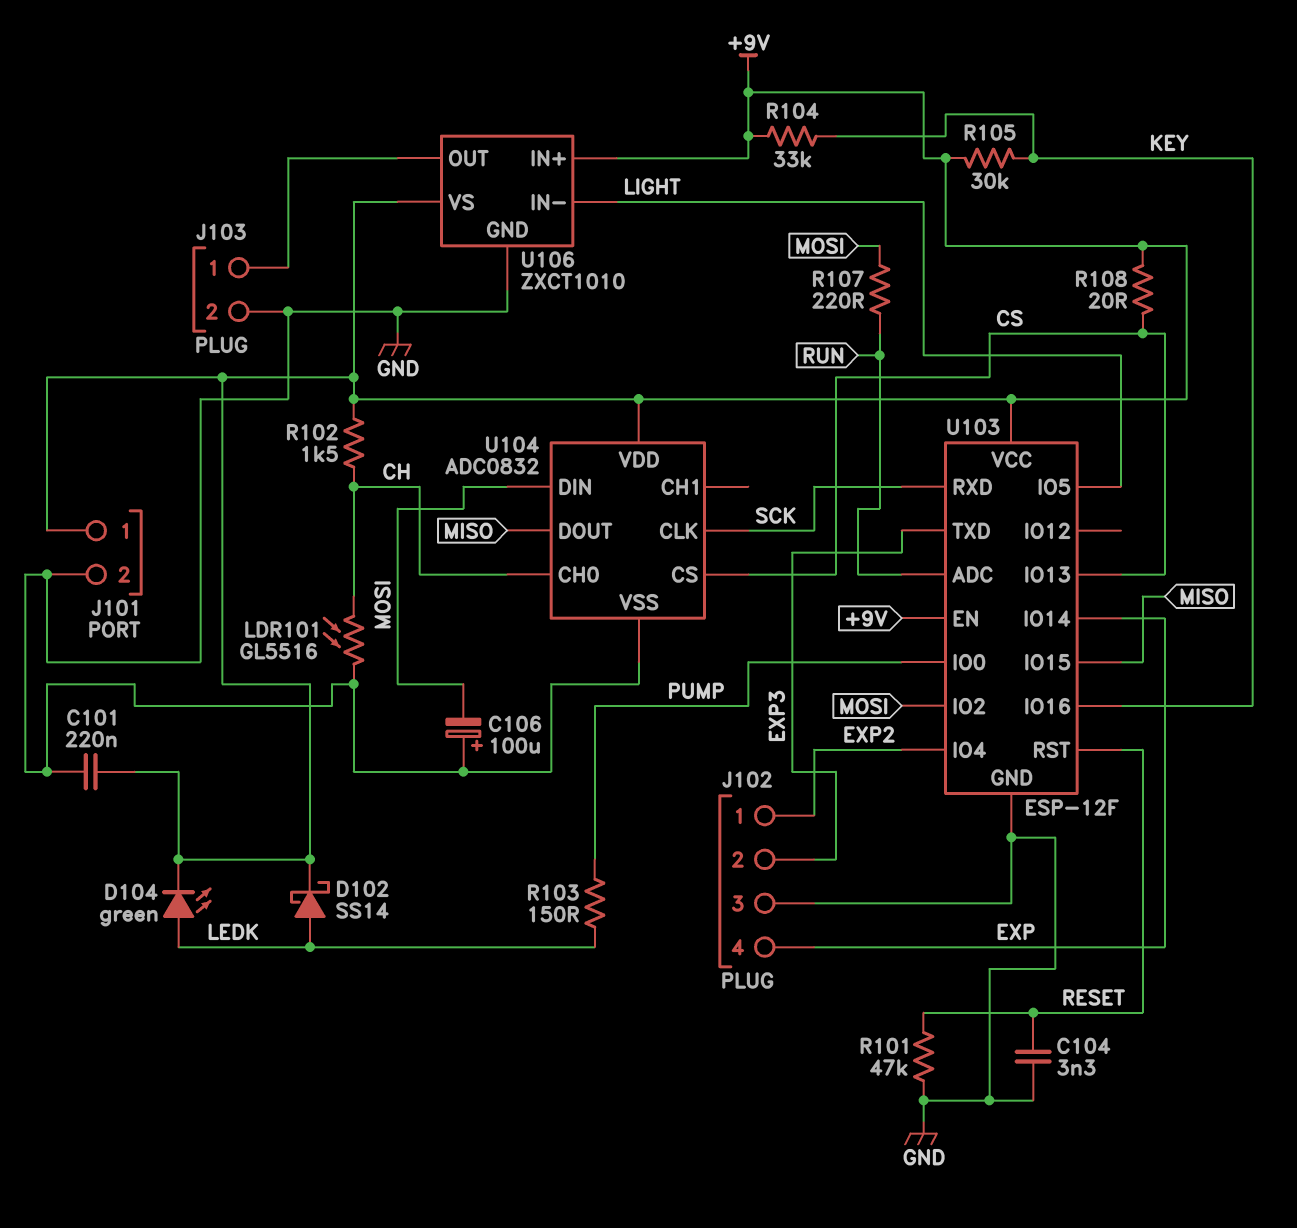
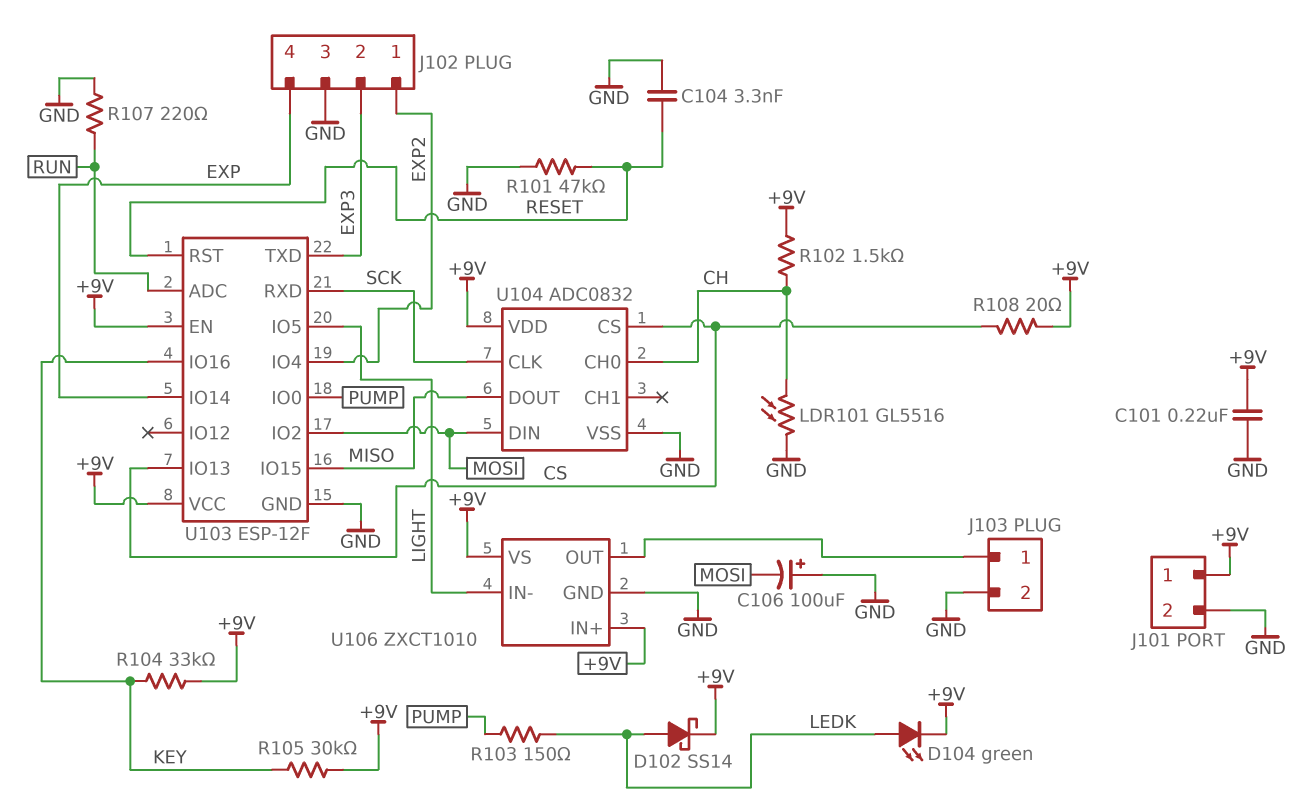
R107: 220 (MOSI, RUN) -> 220 (GND, RUN)

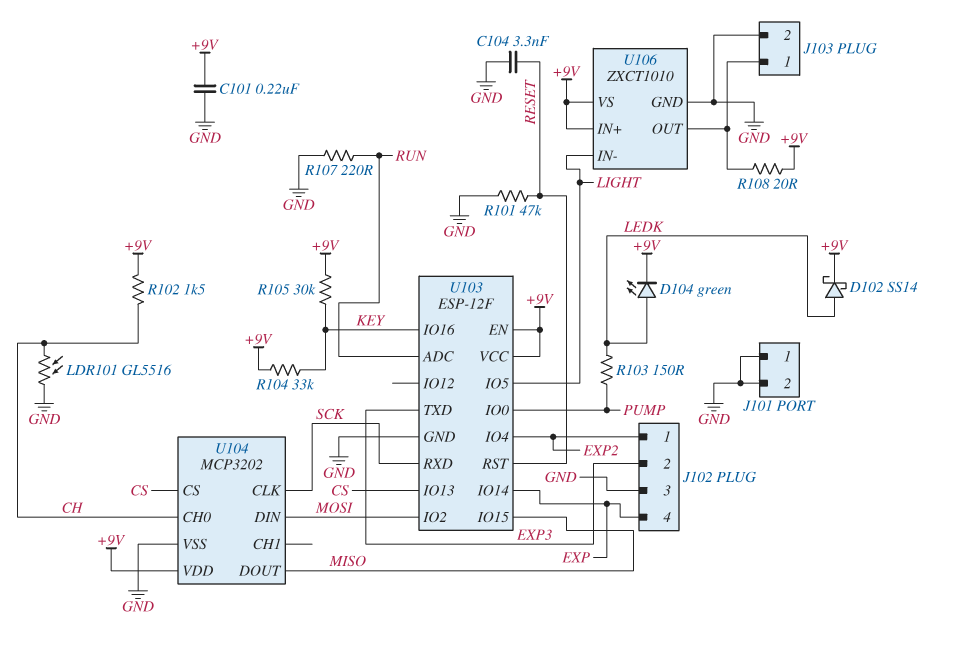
C106: 100uF (plus GND, minus MOSI) -> none
J101 pin 1: +9V -> GND
R108: 20 (+9V, CS) -> 20 (+9V, J103/1)
U104: ADC0832 -> MCP3202

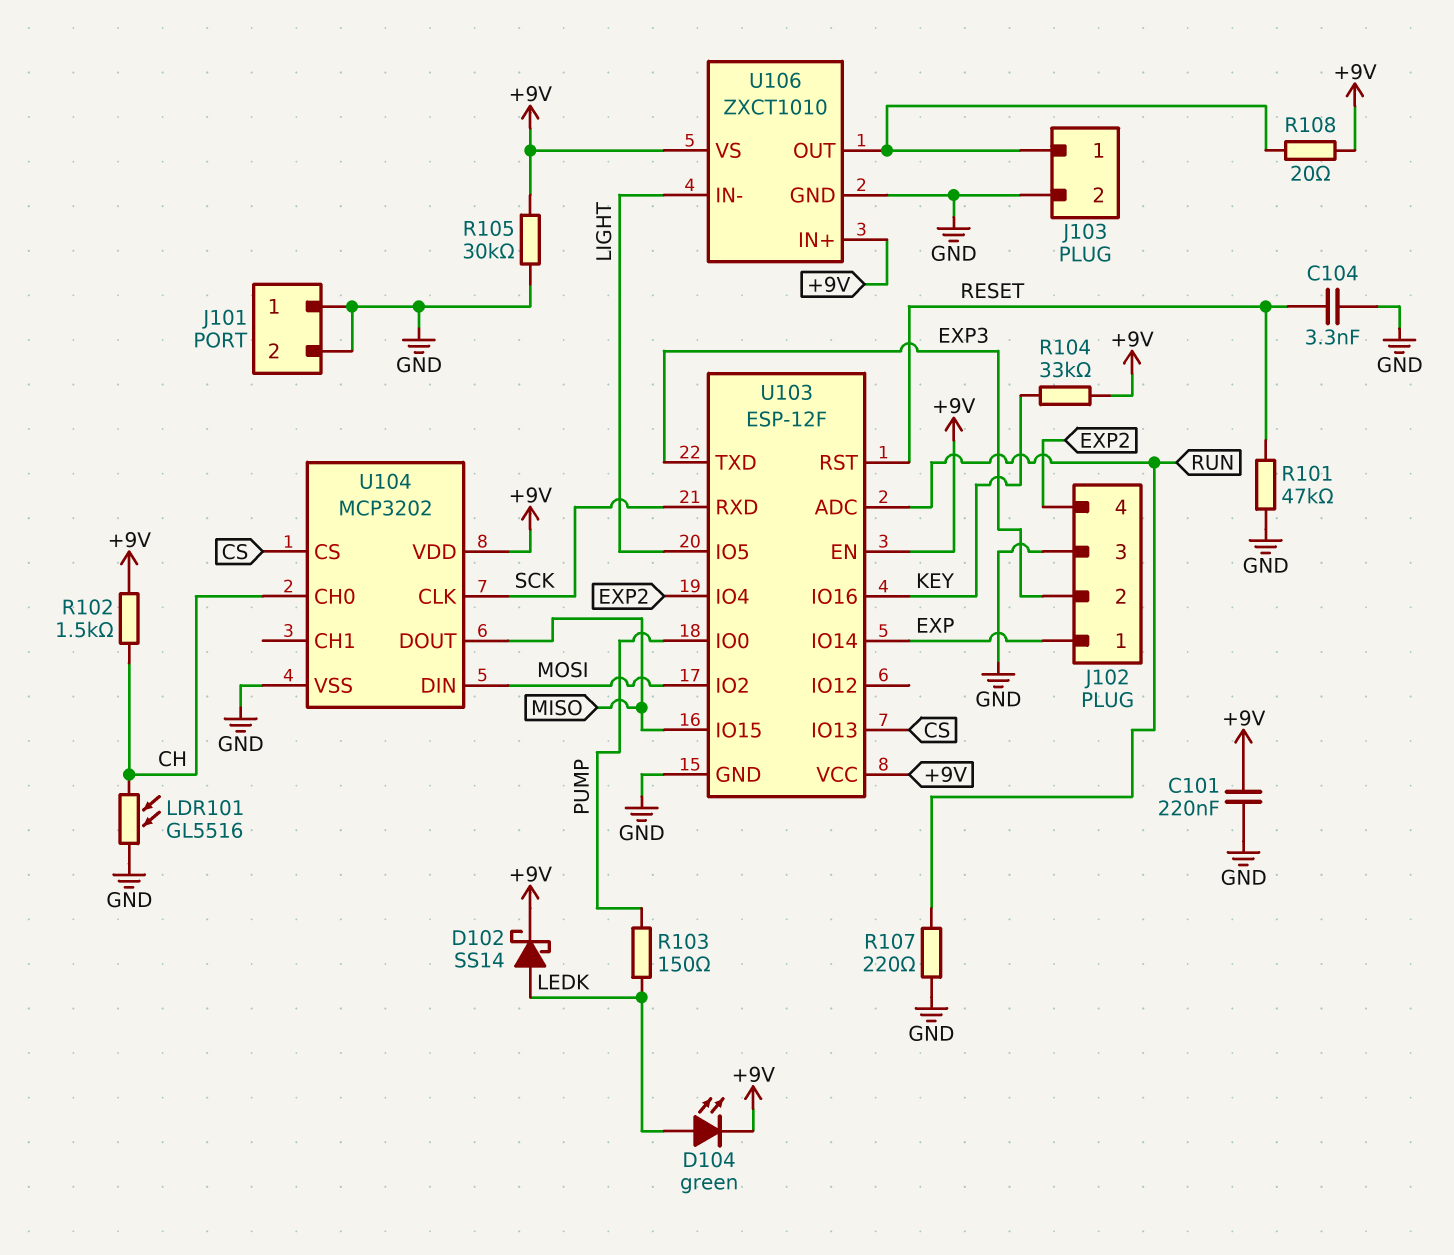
J102 pin 1: EXP2 -> EXP
J102 pin 4: EXP -> EXP2
R105: 30k (+9V, KEY) -> 30k (+9V, GND)

